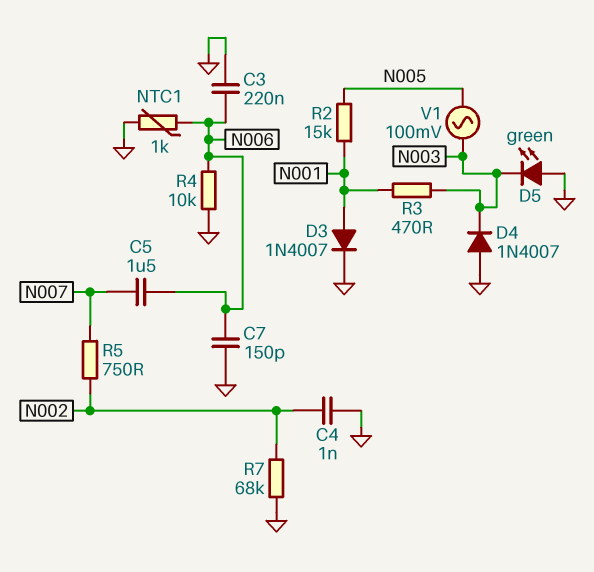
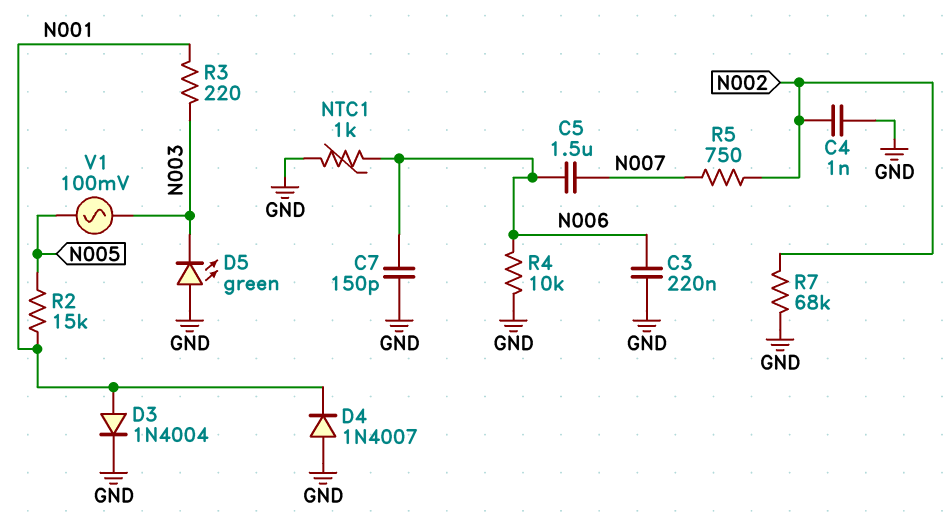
D3: diode 1N4007 (A N001, K GND) -> diode 1N4004 (A N001, K GND)
D4: diode 1N4007 (A GND, K N003) -> diode 1N4007 (A GND, K N001)
R3: 470 (N001, N003) -> 220 (N001, N003)

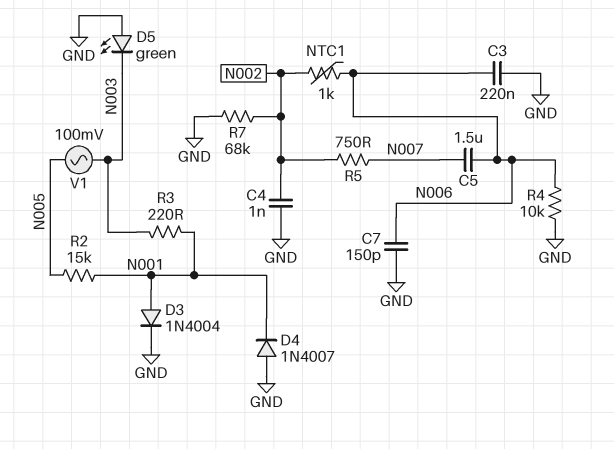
NTC1: 1k (GND, N006) -> 1k (N002, N006)

